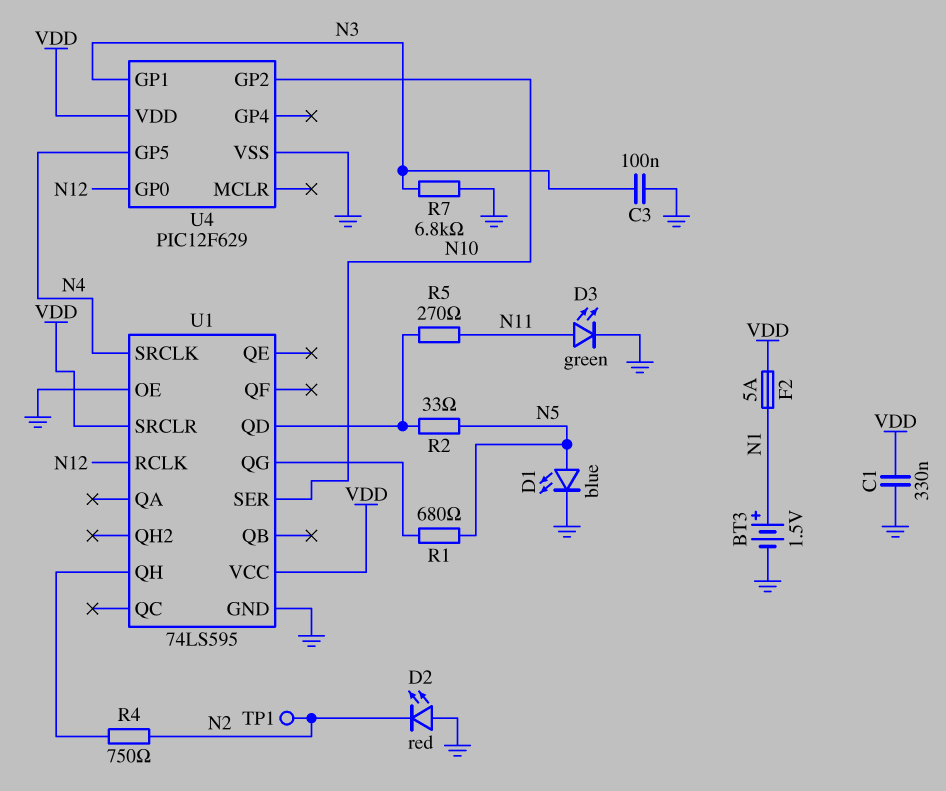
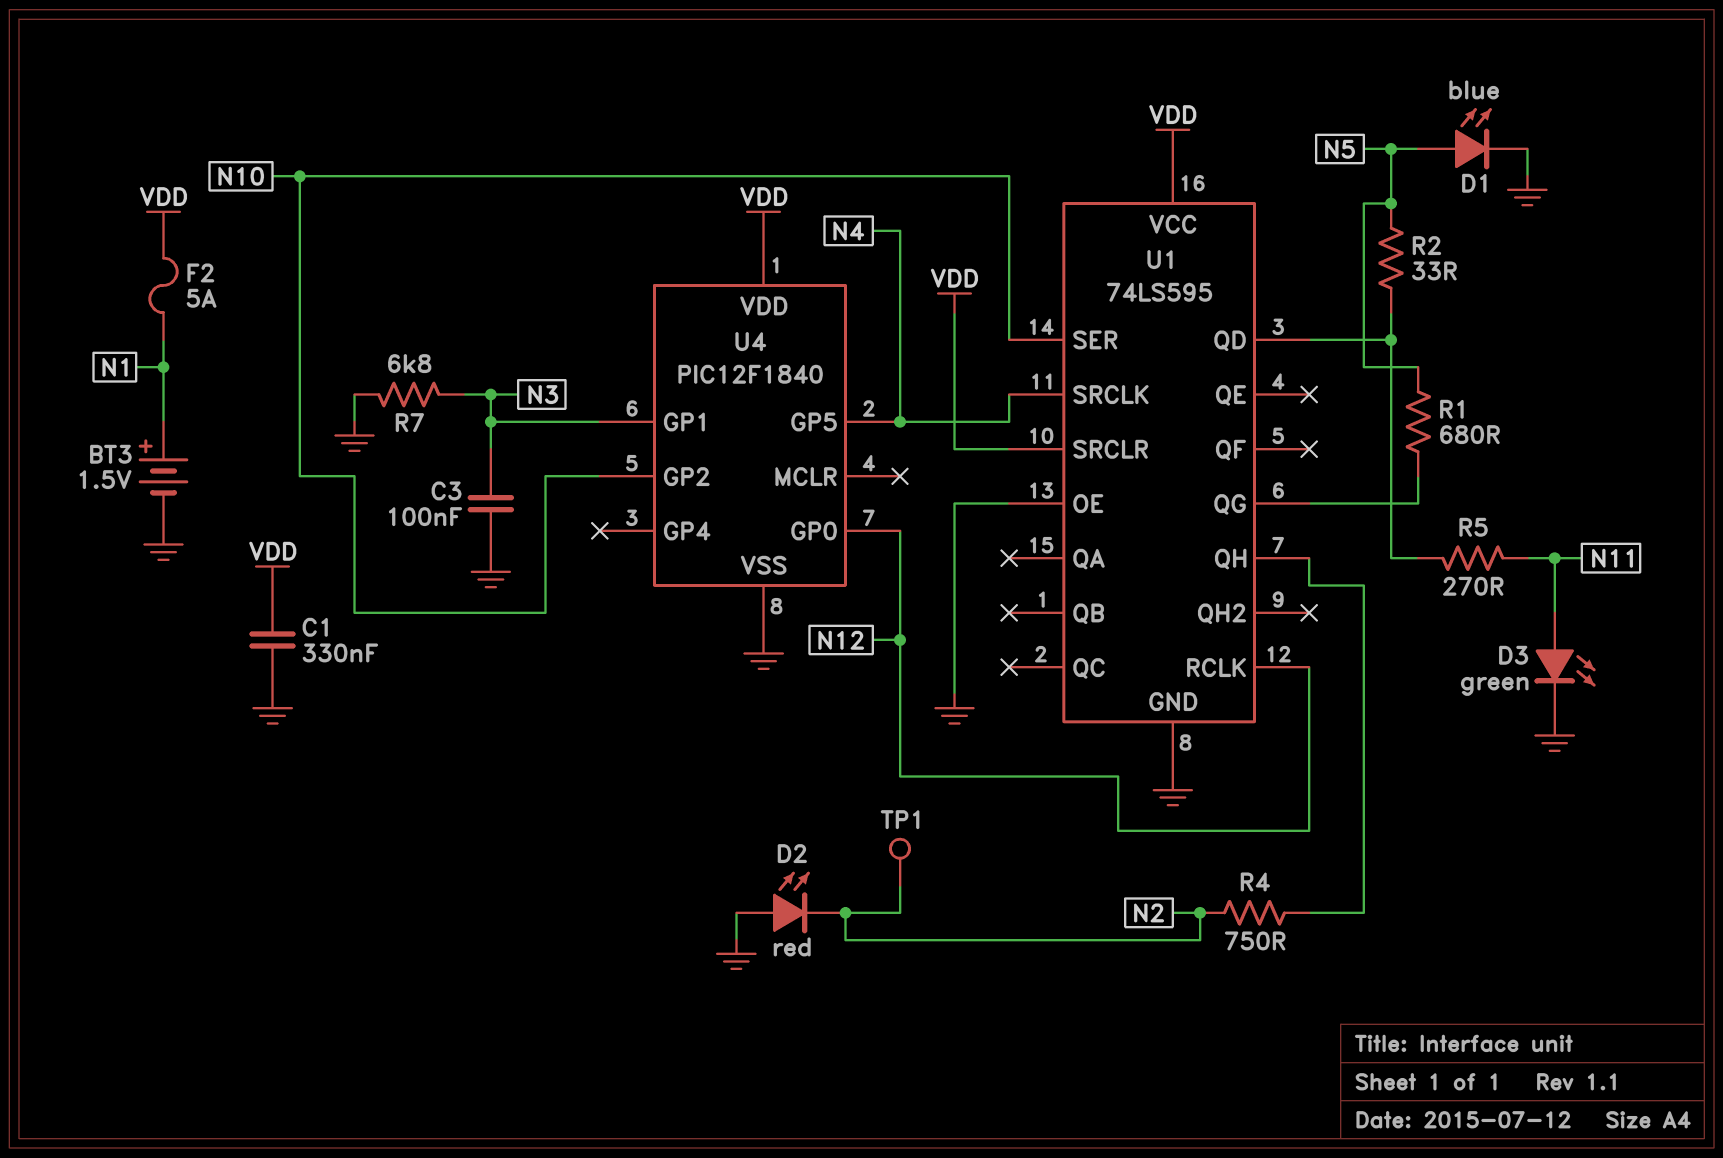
U4: PIC12F629 -> PIC12F1840

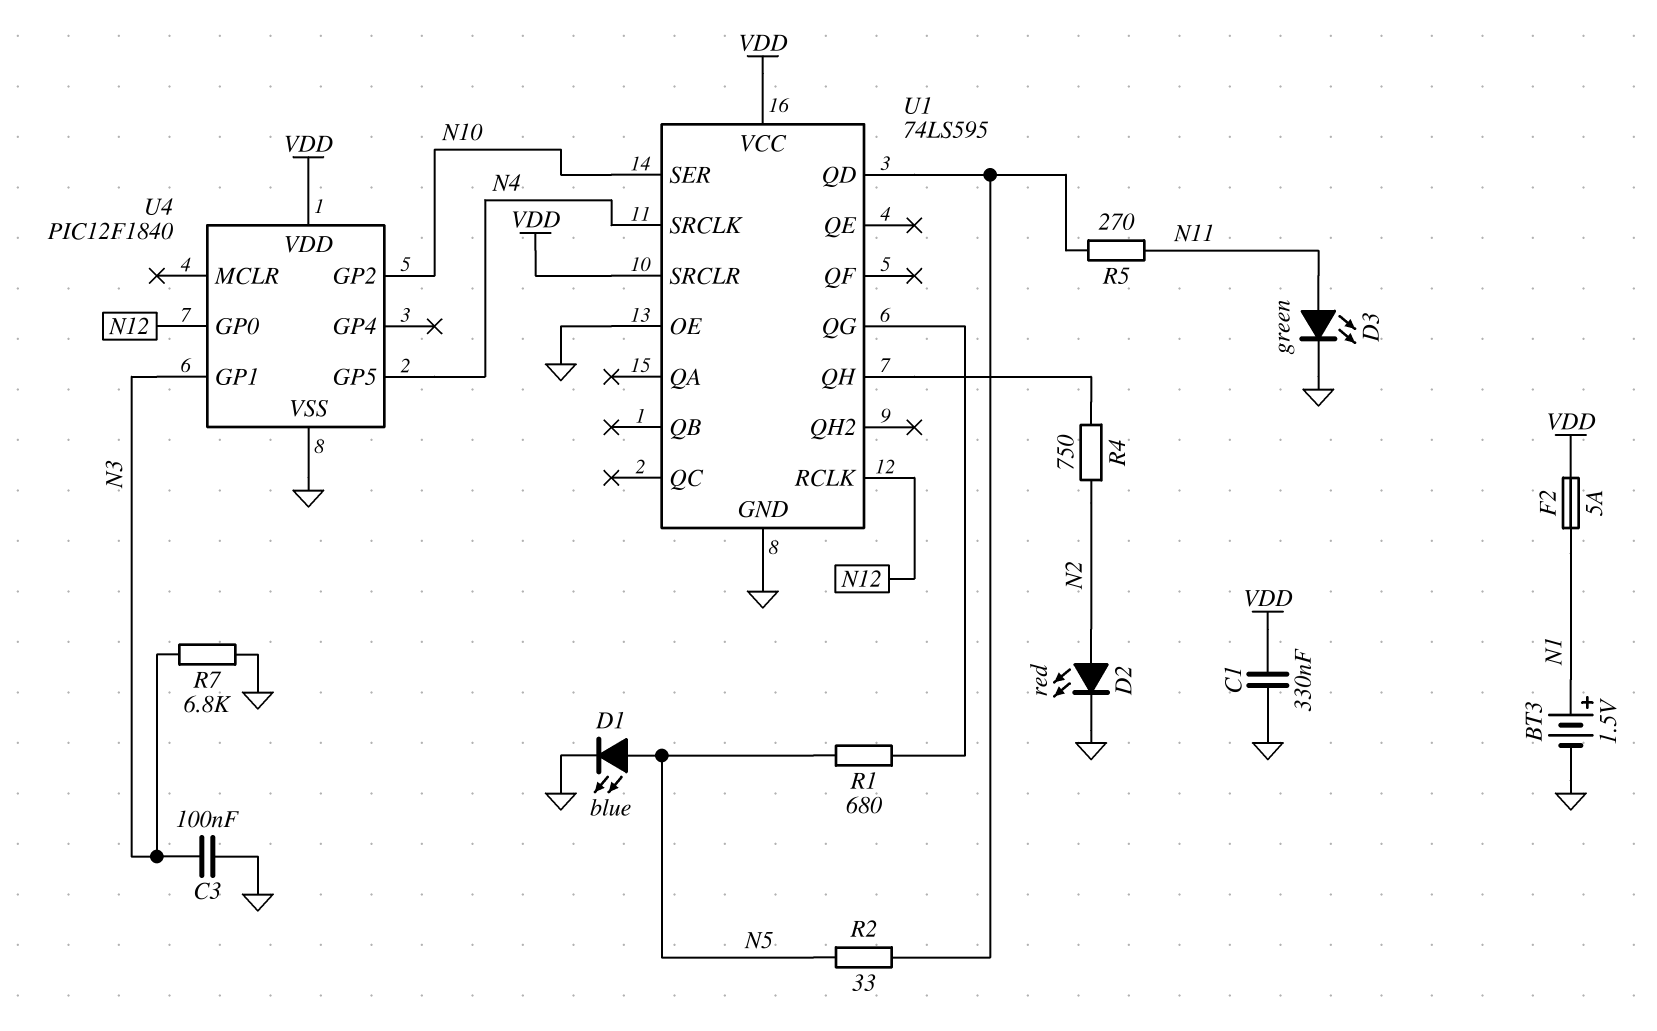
D2: LED red (A GND, K N2) -> LED red (A N2, K GND)
TP1: test point (N2) -> none

